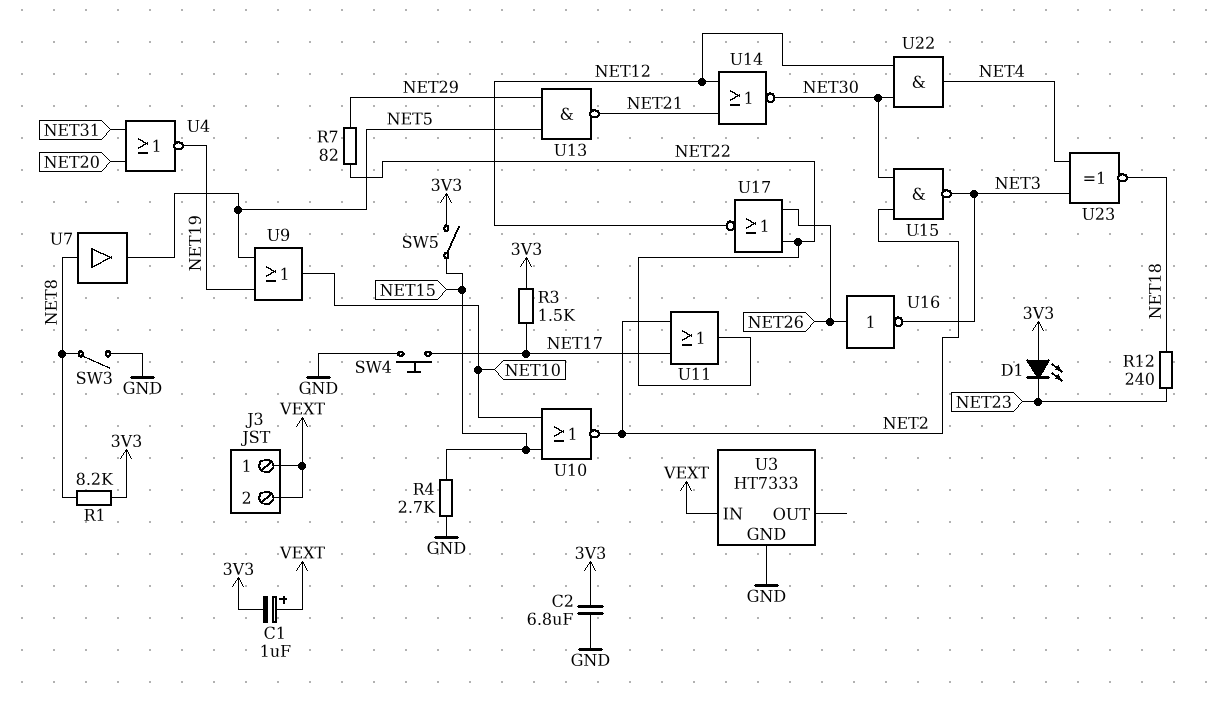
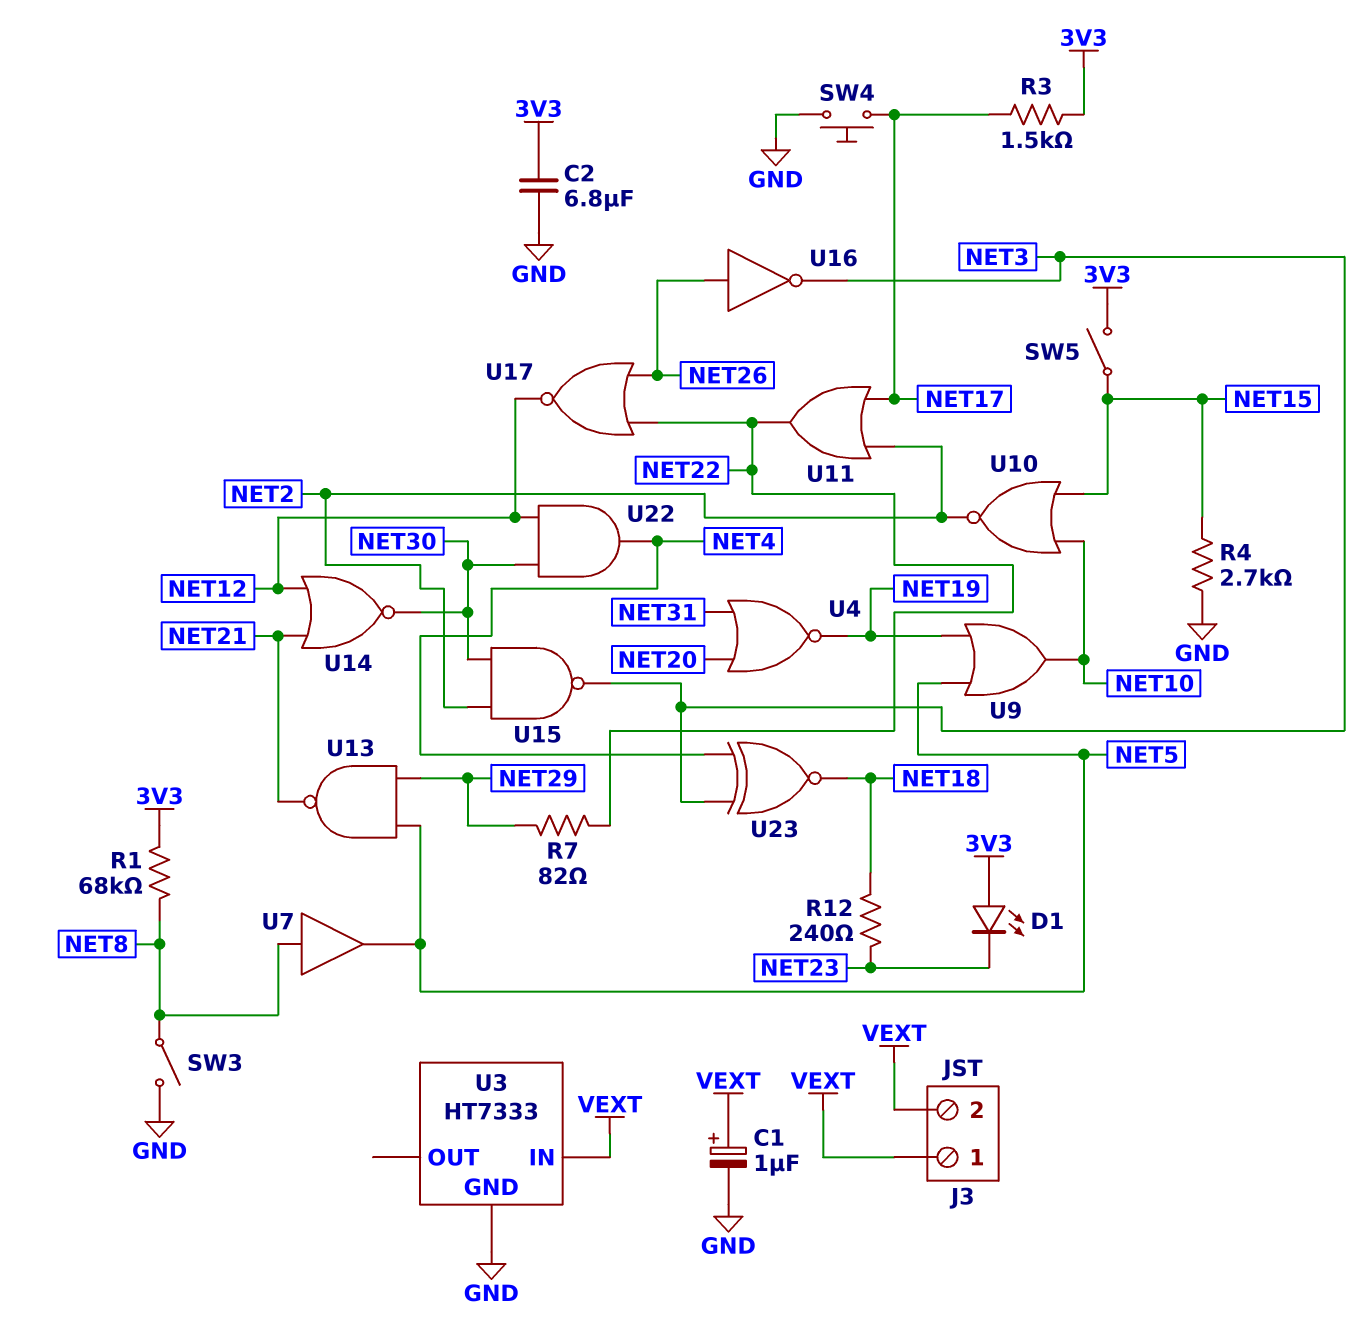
C1: 1uF (plus VEXT, minus 3V3) -> 1uF (plus VEXT, minus GND)
R1: 8.2k (3V3, NET8) -> 68k (3V3, NET8)

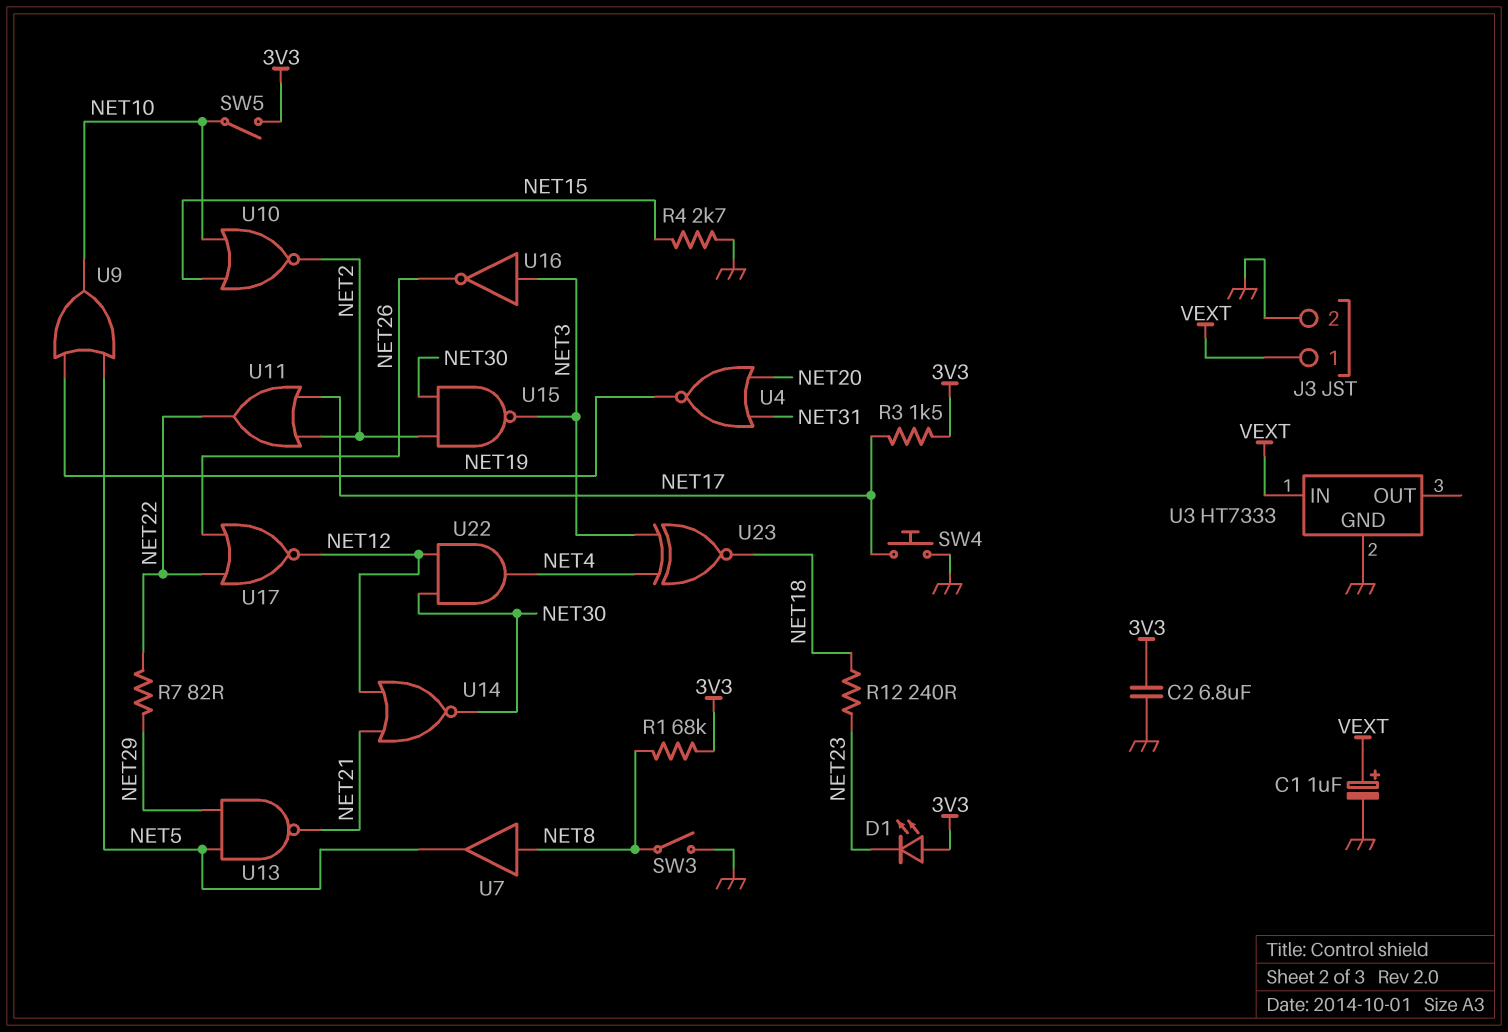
J3 pin 2: VEXT -> GND
SW5: switch (3V3, NET15) -> switch (3V3, NET10)
U16: NOT (in NET26, out NET3) -> NOT (in NET3, out NET26)

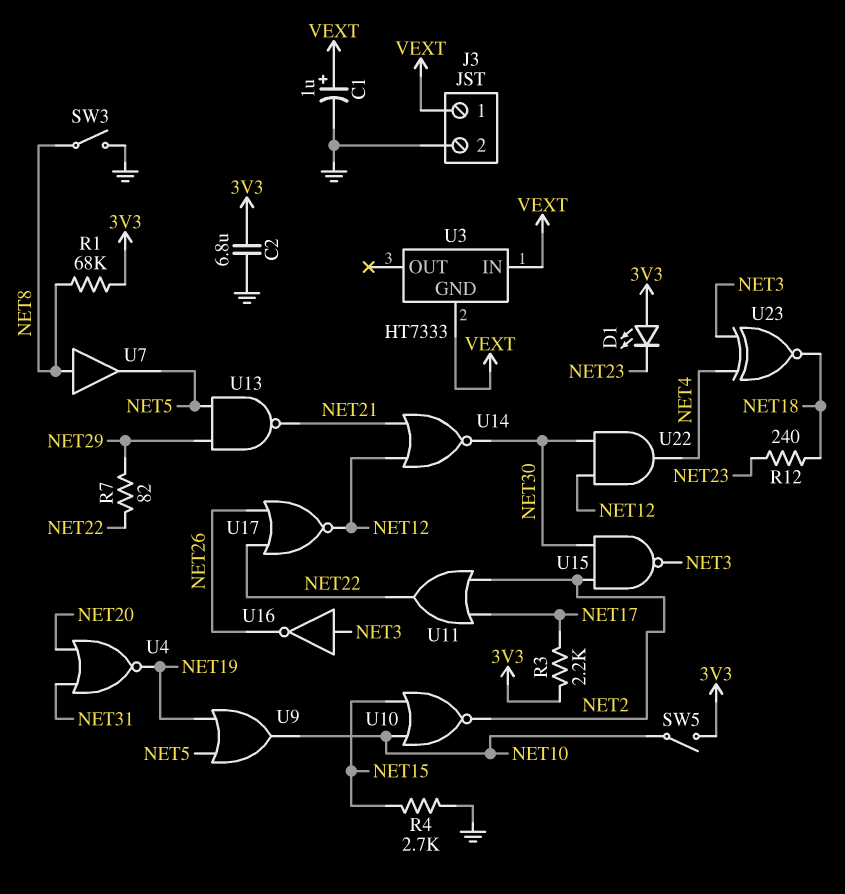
R3: 1.5k (3V3, NET17) -> 2.2k (3V3, NET17)
SW4: button (GND, NET17) -> none
U3 pin GND: GND -> VEXT

